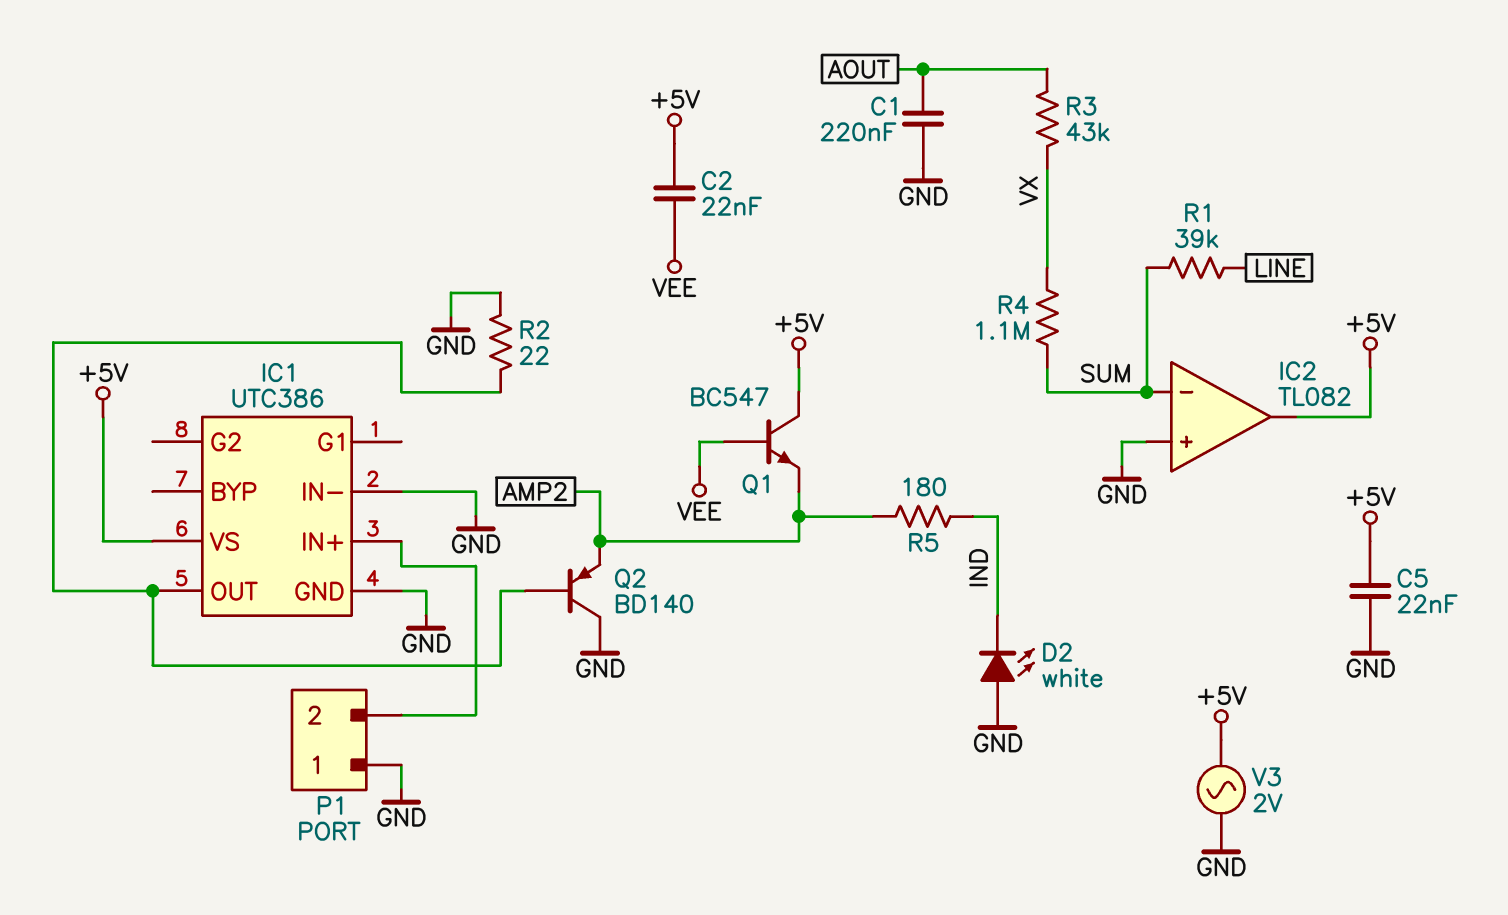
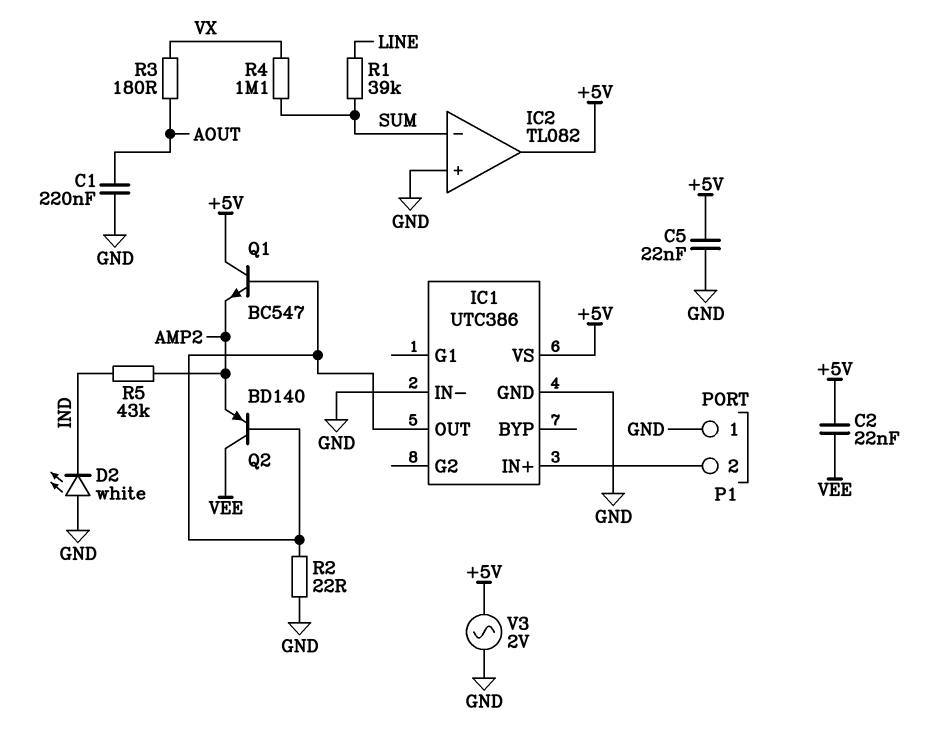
Q1: NPN BC547 (B VEE, C +5V, E AMP2) -> NPN BC547 (B IC1/OUT, C +5V, E AMP2)
Q2: PNP BD140 (B IC1/OUT, C GND, E AMP2) -> PNP BD140 (B IC1/OUT, C VEE, E AMP2)
R3: 43k (AOUT, VX) -> 180 (AOUT, VX)
R5: 180 (AMP2, IND) -> 43k (AMP2, IND)

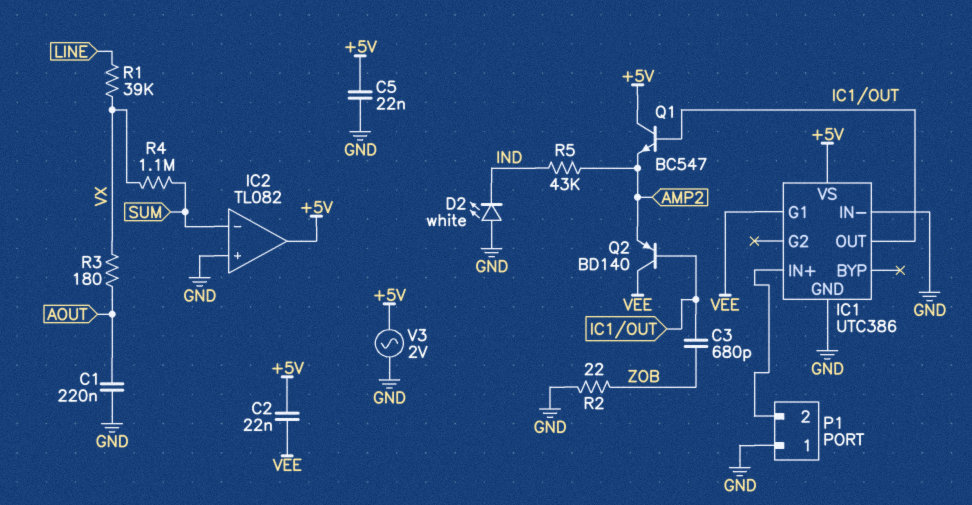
C3: none -> 680pF (IC1/OUT, ZOB)
IC1 pin G1: none -> VEE
R1: 39k (LINE, SUM) -> 39k (LINE, VX)
R2: 22 (GND, IC1/OUT) -> 22 (GND, ZOB)

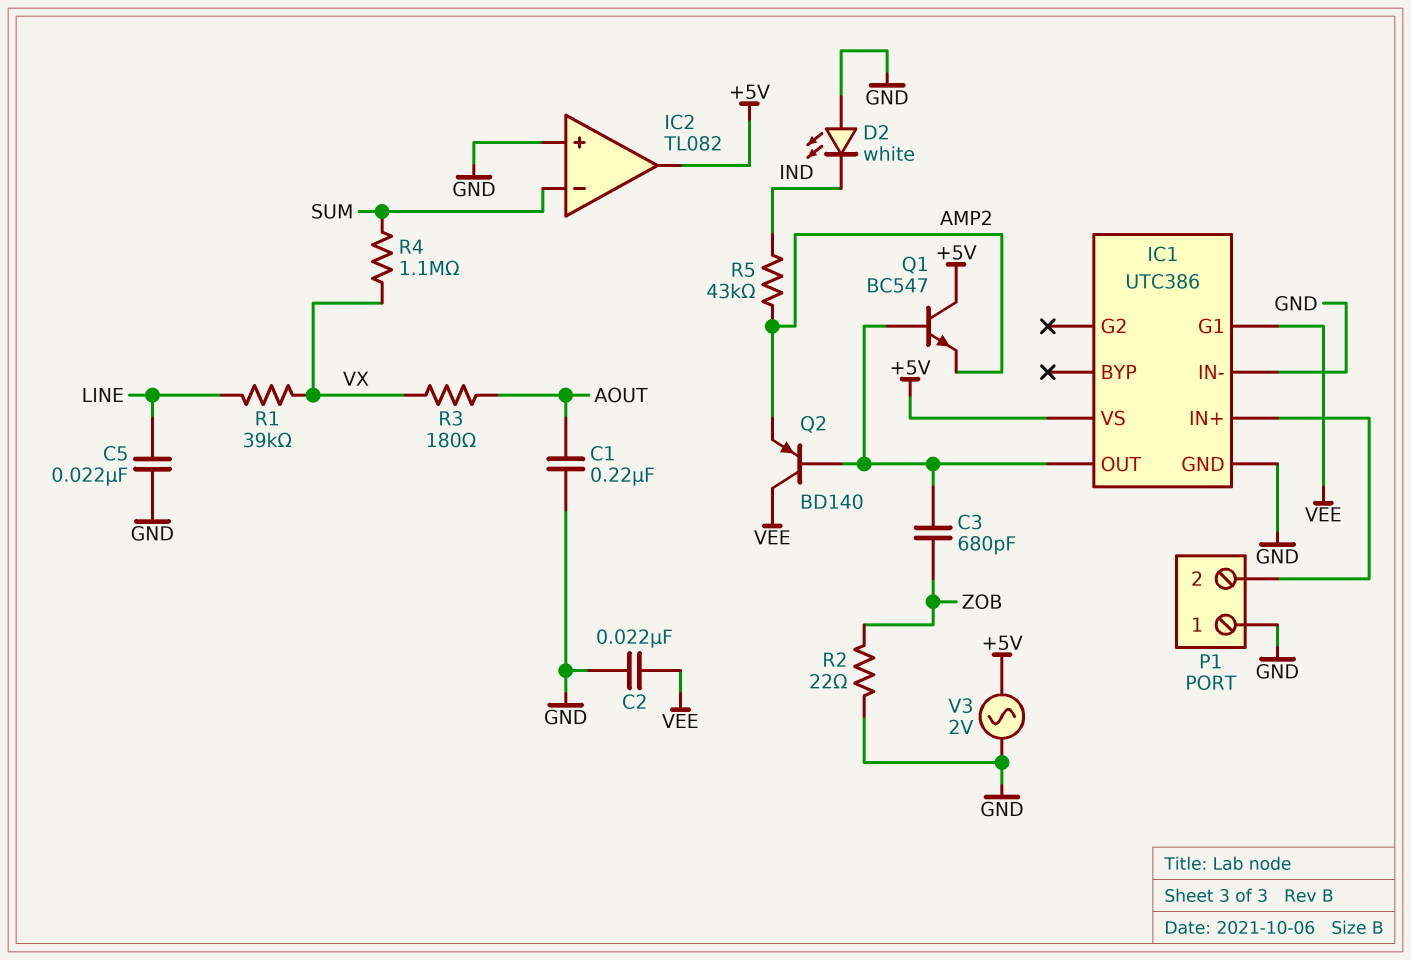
C2: 22nF (+5V, VEE) -> 22nF (GND, VEE)
C5: 22nF (+5V, GND) -> 22nF (GND, LINE)

